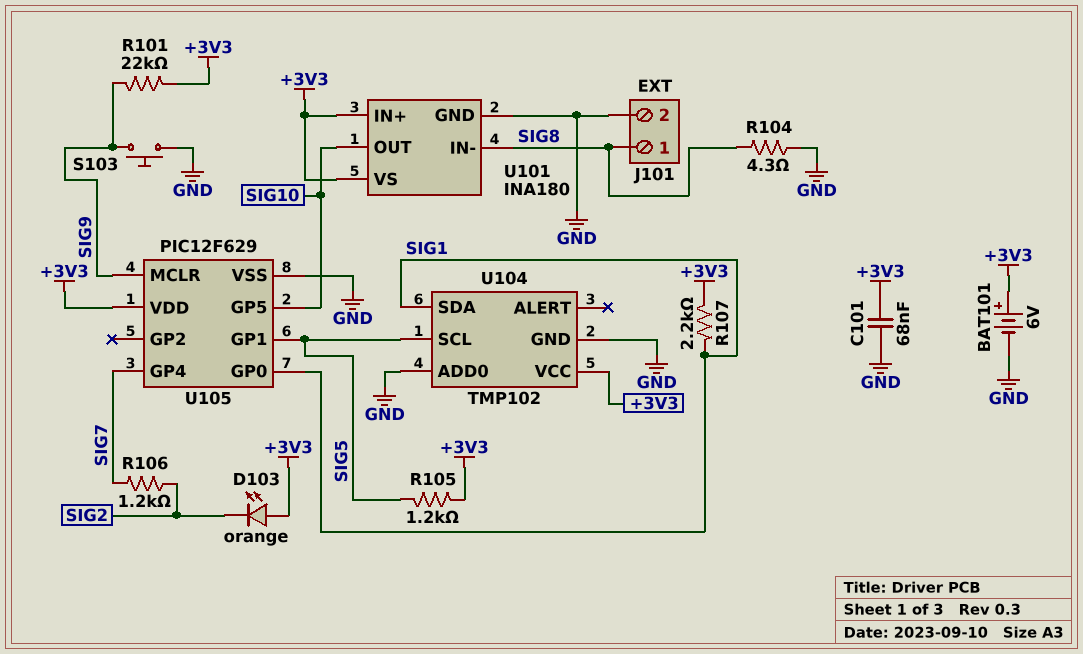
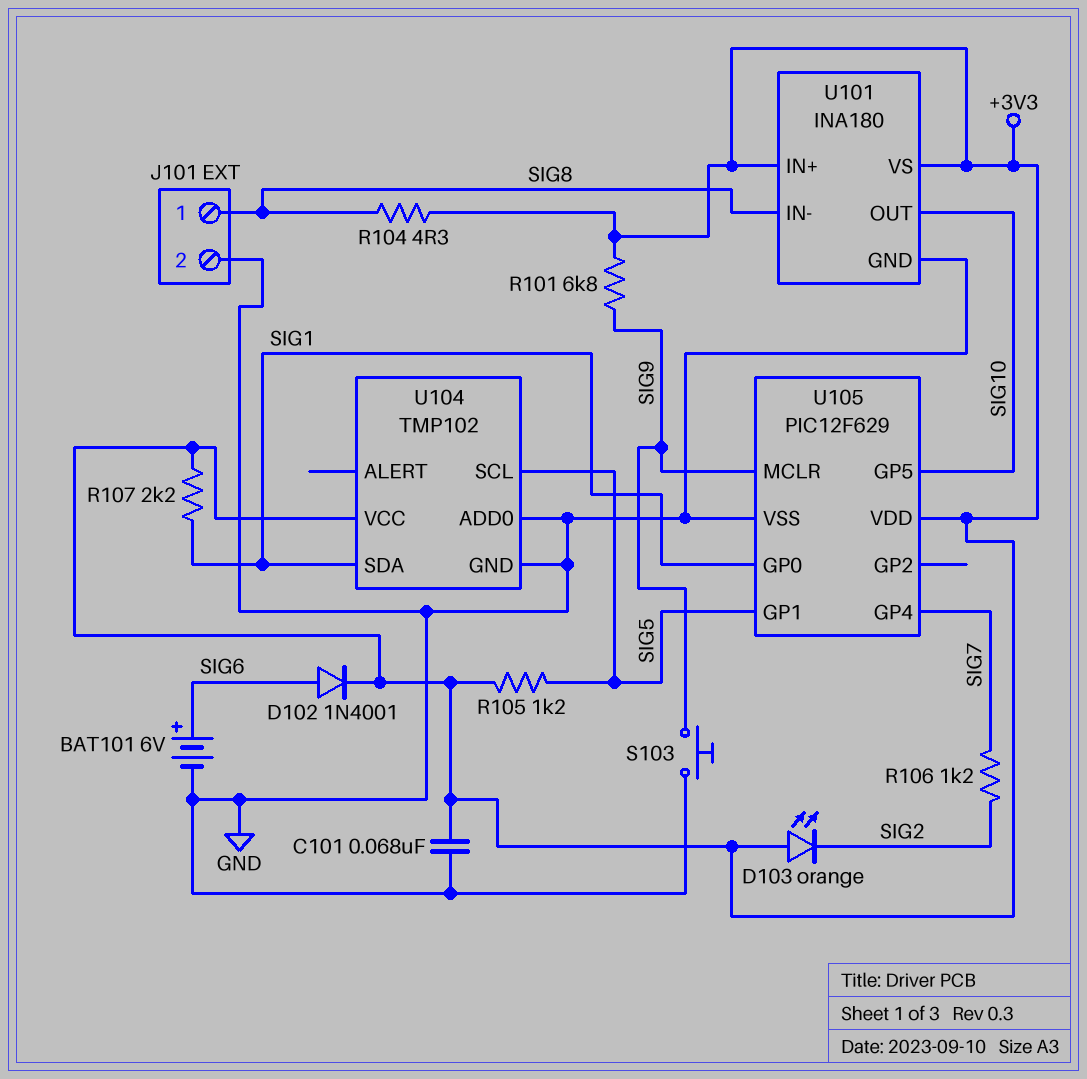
BAT101: 6V (plus +3V3, minus GND) -> 6V (plus SIG6, minus GND)
D102: none -> diode 1N4001 (A SIG6, K +3V3)
R101: 22k (+3V3, SIG9) -> 6.8k (+3V3, SIG9)
R104: 4.3 (GND, SIG8) -> 4.3 (+3V3, SIG8)

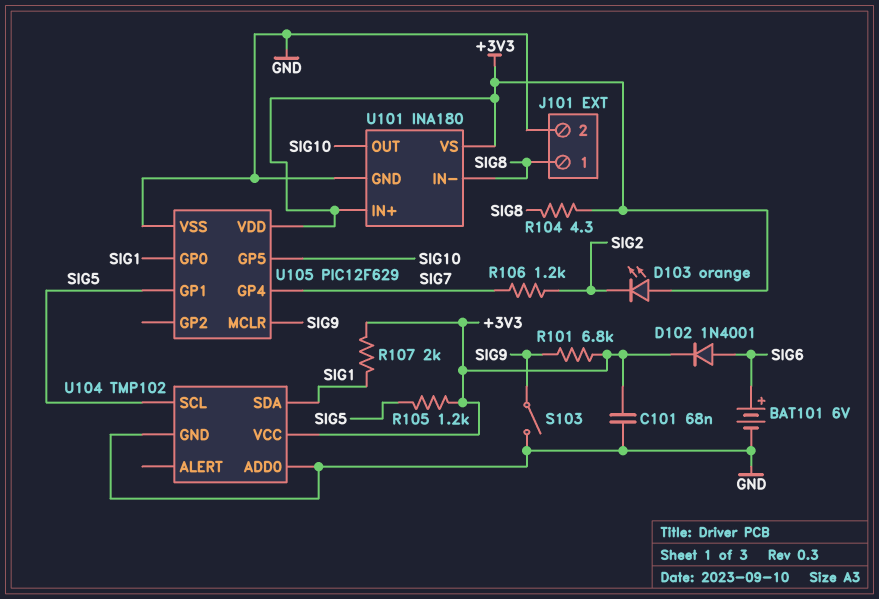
R107: 2.2k (+3V3, SIG1) -> 2k (+3V3, SIG1)
S103: button (GND, SIG9) -> switch (GND, SIG9)

